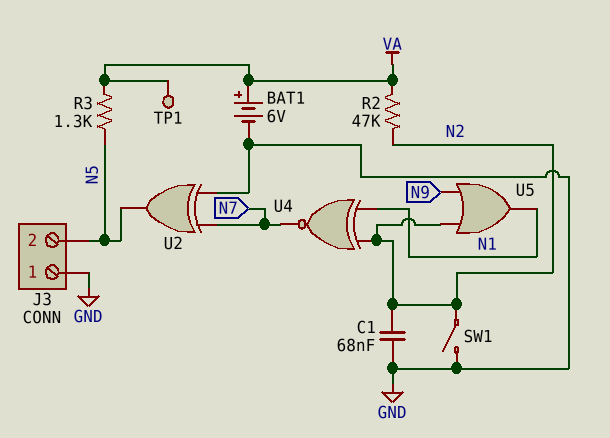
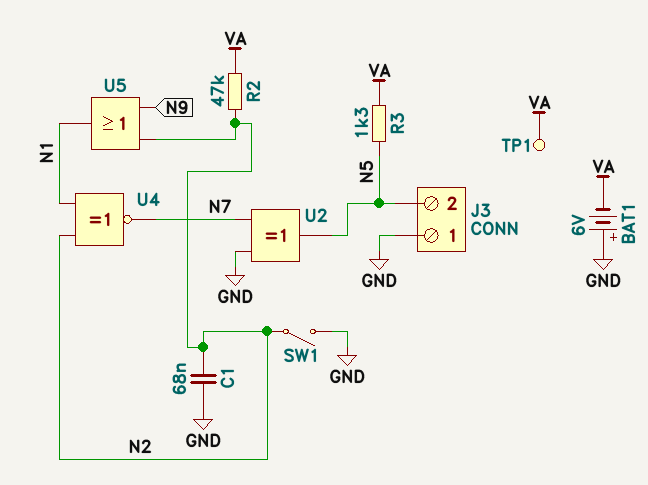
BAT1: 6V (plus VA, minus GND) -> 6V (plus GND, minus VA)

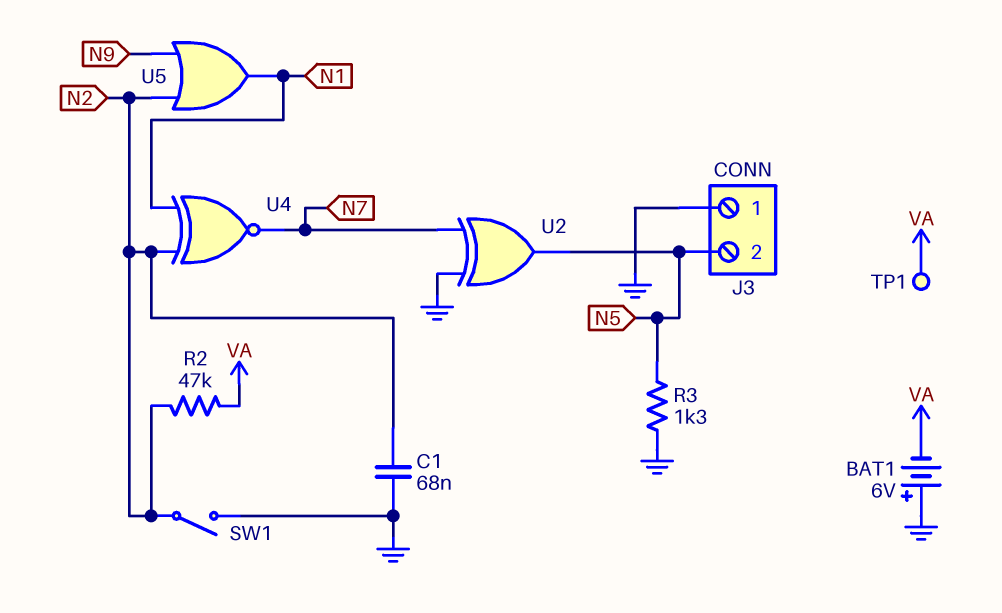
R3: 1.3k (N5, VA) -> 1.3k (GND, N5)

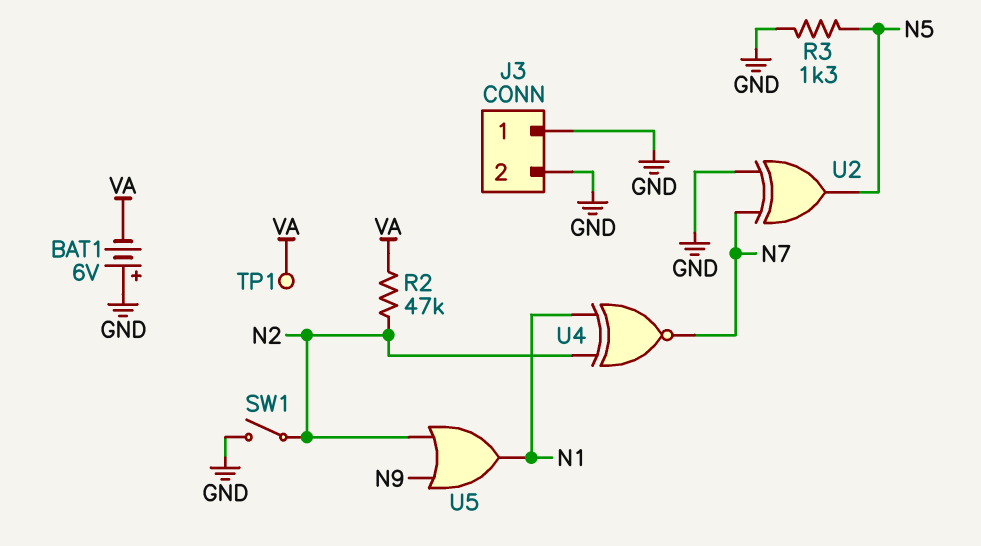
C1: 68nF (GND, N2) -> none
J3 pin 2: N5 -> GND

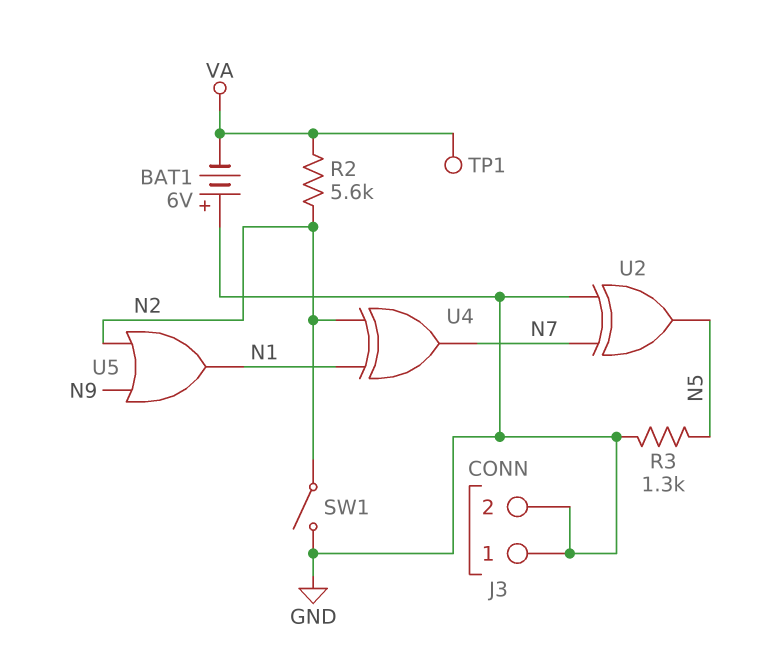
R2: 47k (N2, VA) -> 5.6k (N2, VA)
U4: XNOR (in N1, in N2, out N7) -> XOR (in N1, in N2, out N7)

